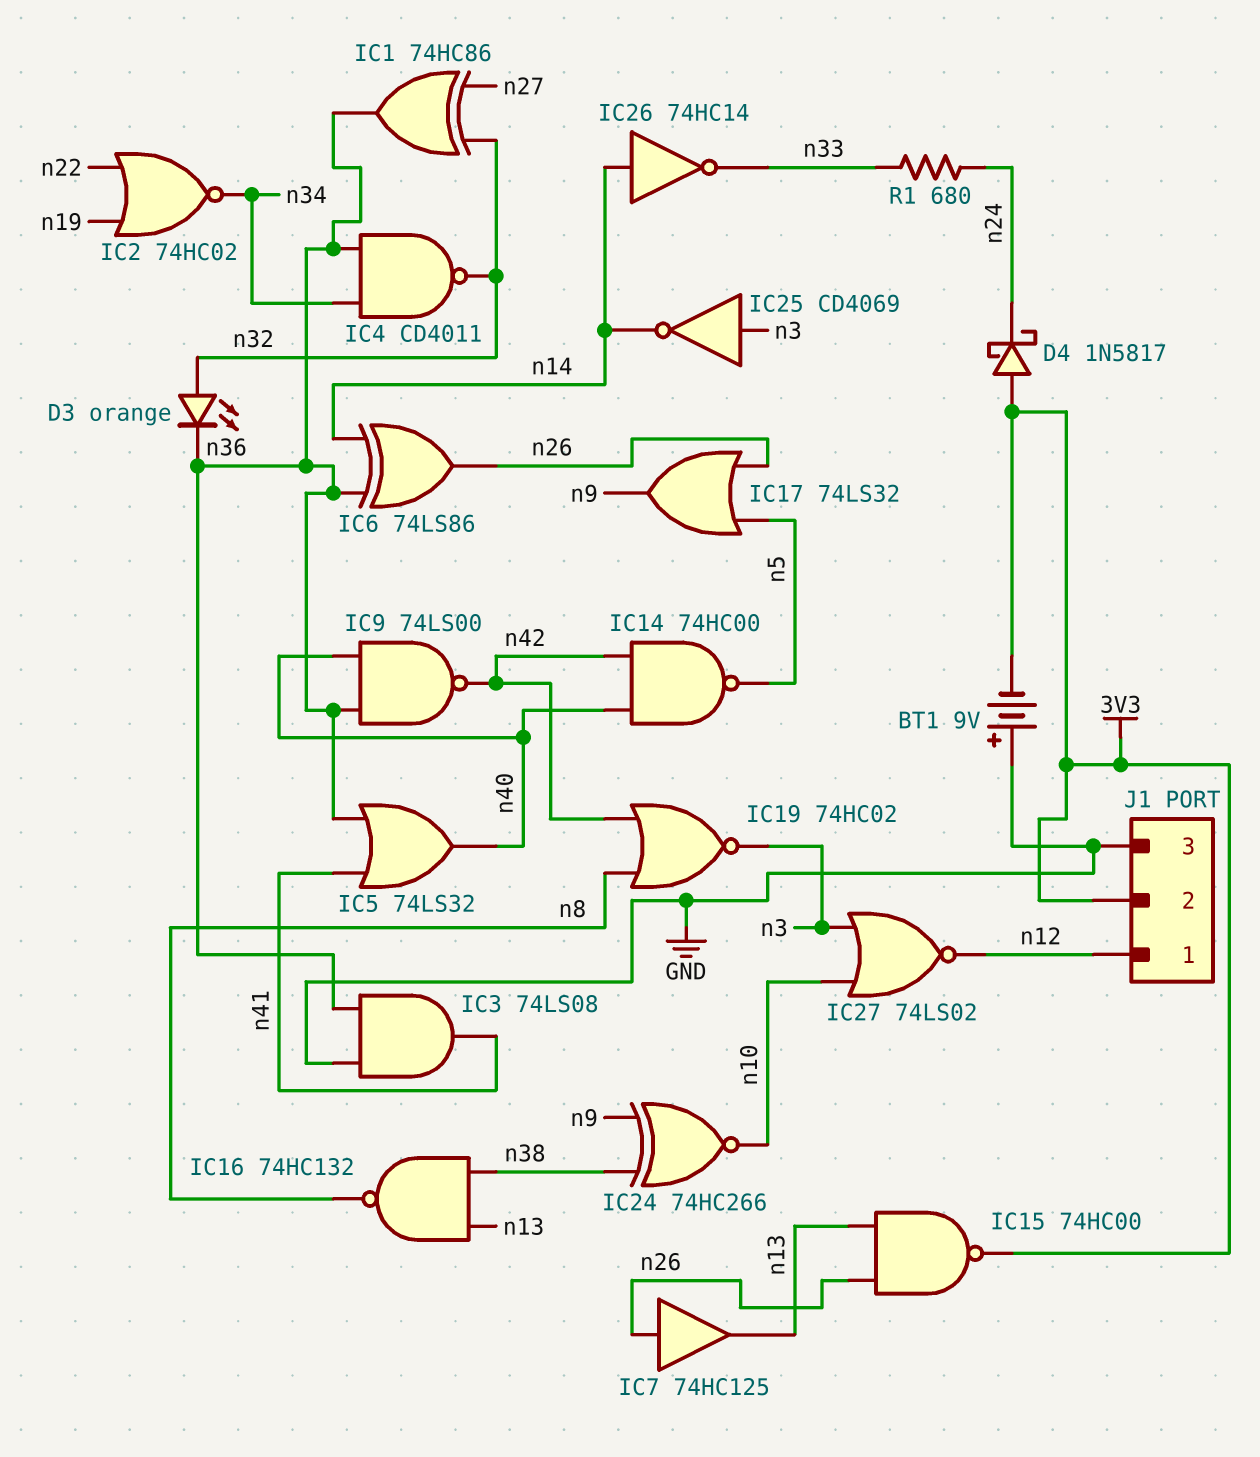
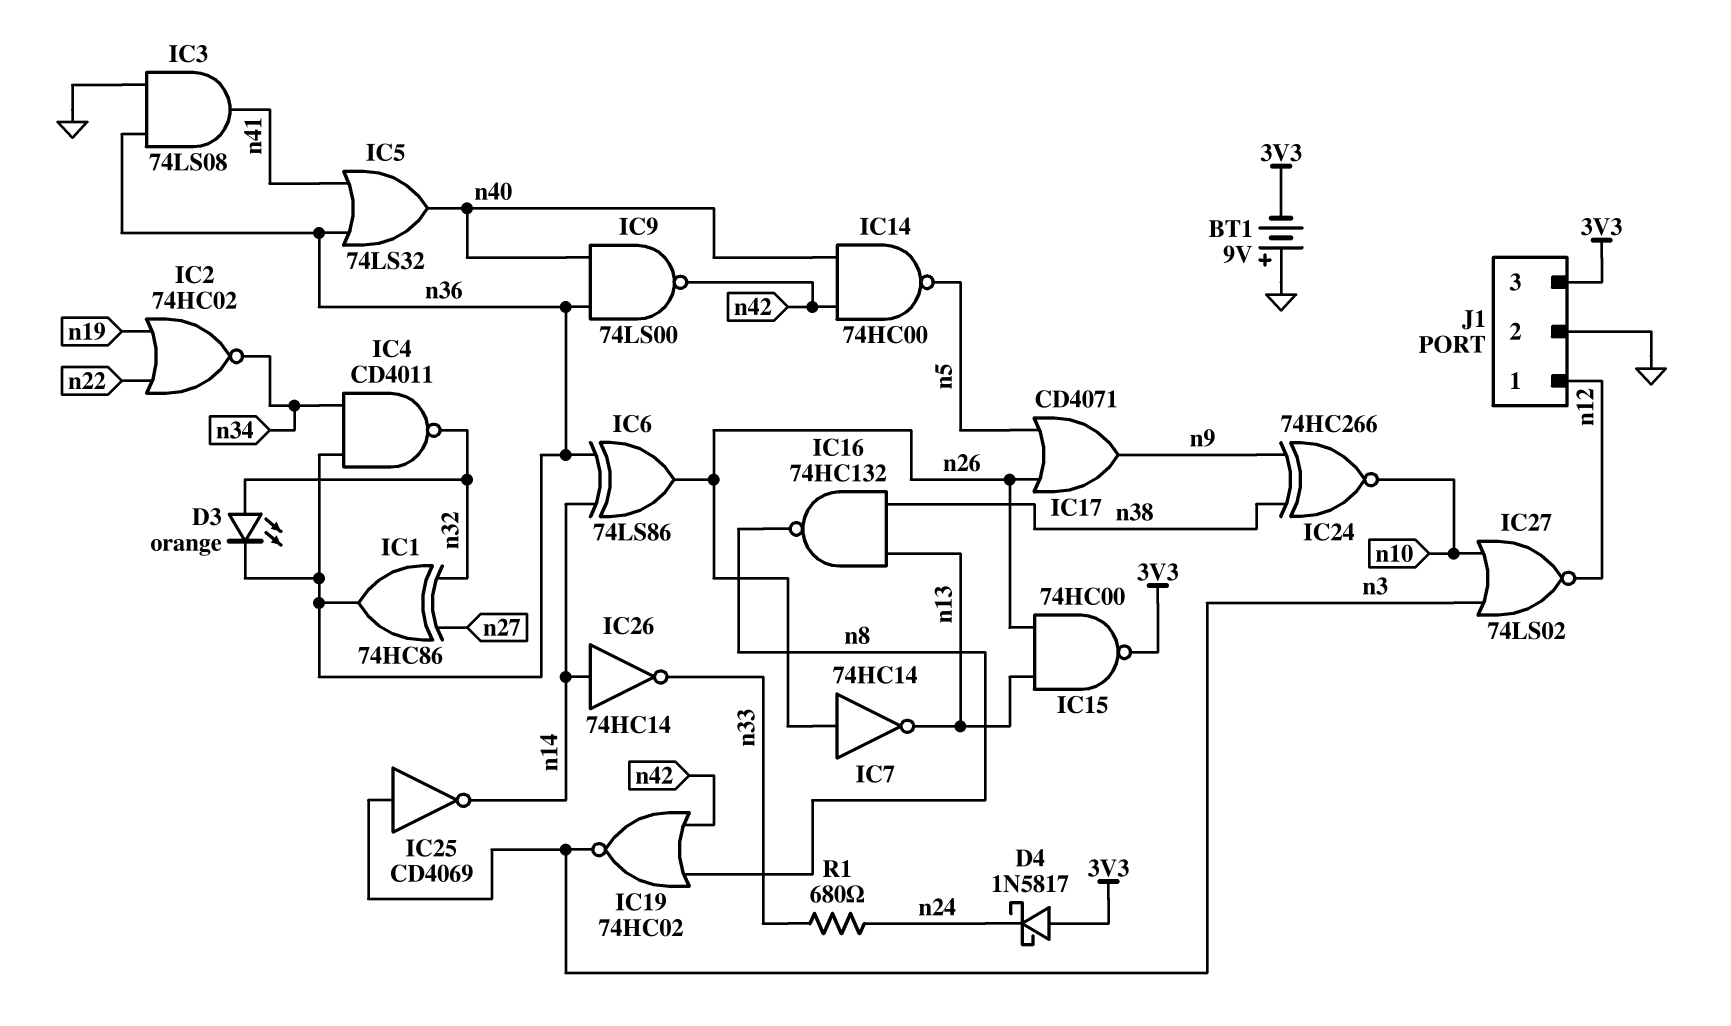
IC7: buffer 74HC125 (in n26, out n13) -> NOT 74HC14 (in n26, out n13)
IC17: OR 74LS32 (in n5, in n26, out n9) -> OR CD4071 (in n5, in n26, out n9)
J1 pin 2: 3V3 -> GND
J1 pin 3: GND -> 3V3

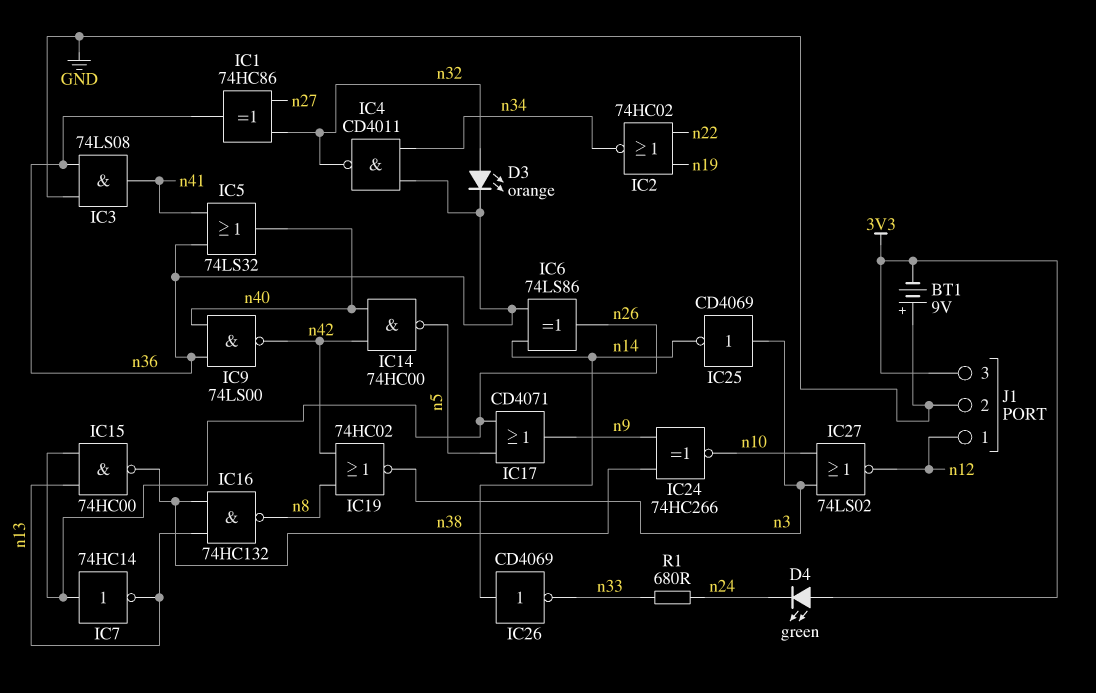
D4: schottky 1N5817 (A 3V3, K n24) -> LED green (A 3V3, K n24)
IC15: NAND 74HC00 (in n13, in n26, out 3V3) -> NAND 74HC00 (in n13, in n26, out n38)
IC26: NOT 74HC14 (in n14, out n33) -> NOT CD4069 (in n14, out n33)

